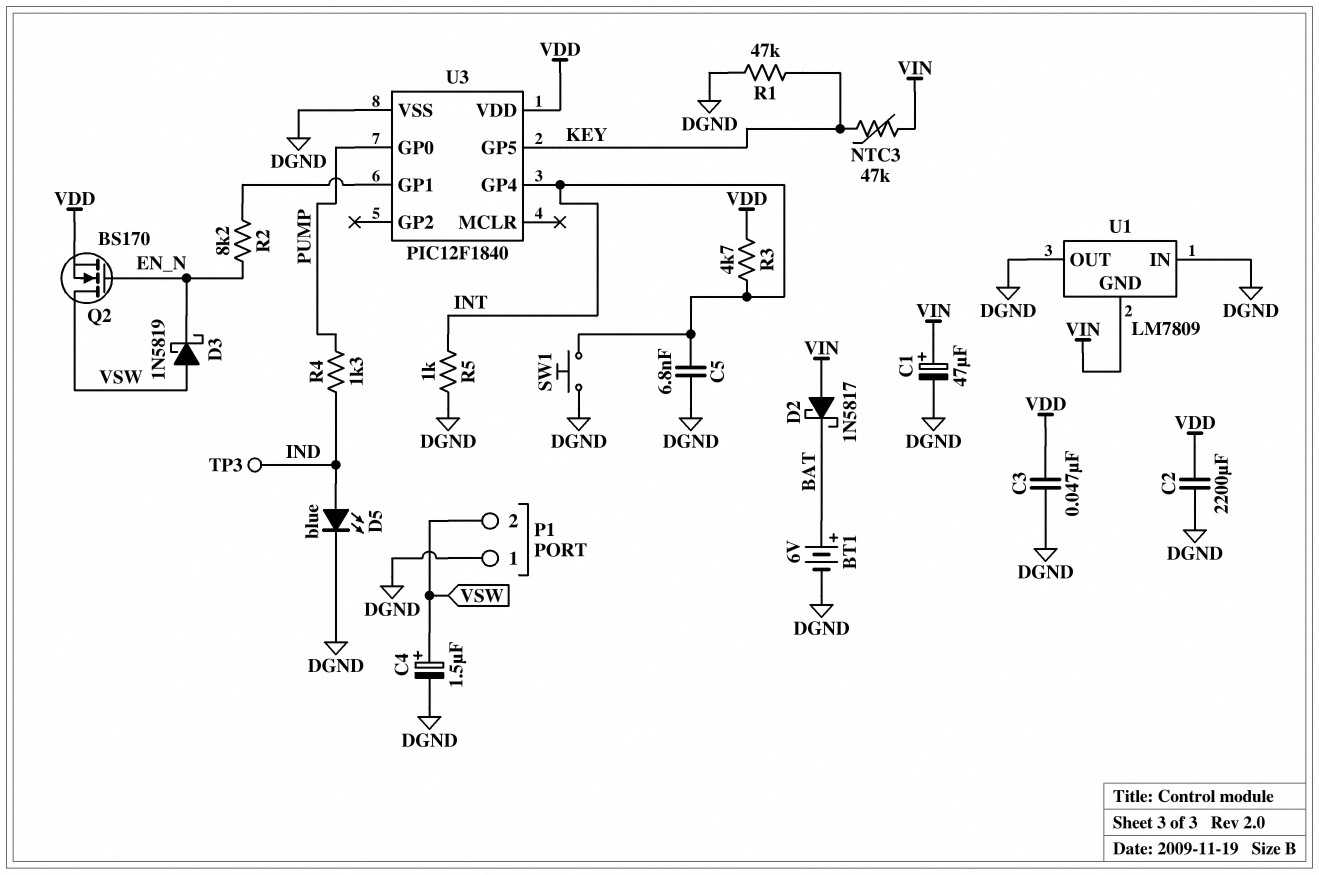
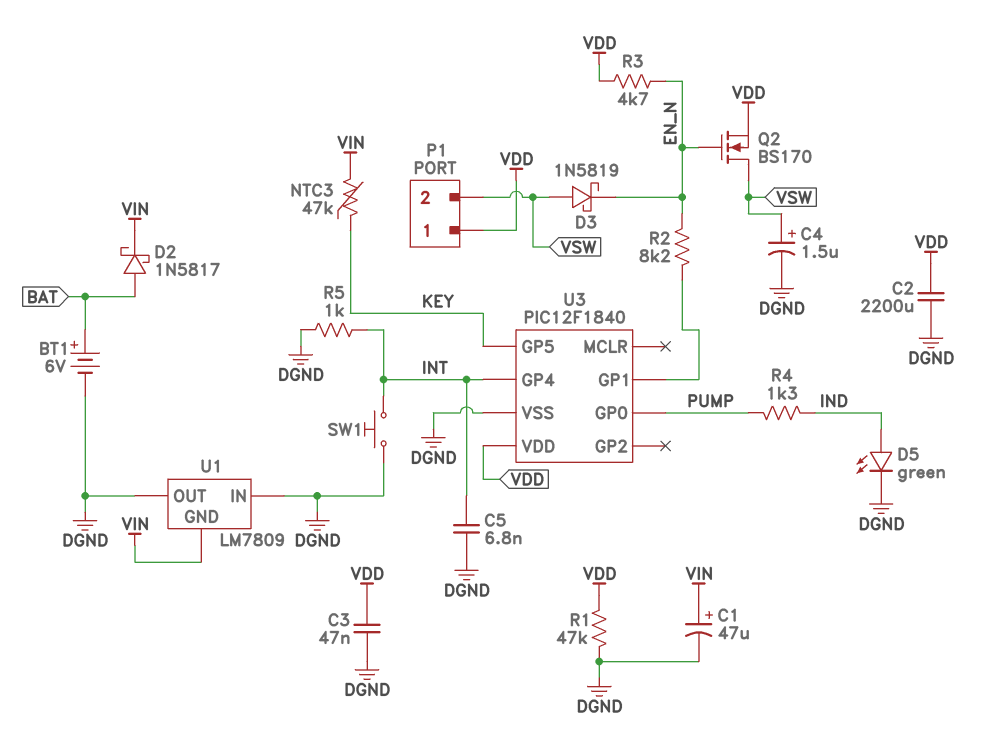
D2: schottky 1N5817 (A VIN, K BAT) -> schottky 1N5817 (A BAT, K VIN)
D5: LED blue (A IND, K DGND) -> LED green (A IND, K DGND)
P1 pin 1: DGND -> VDD
R1: 47k (DGND, KEY) -> 47k (DGND, VDD)
R3: 4.7k (INT, VDD) -> 4.7k (EN_N, VDD)
TP3: test point (IND) -> none

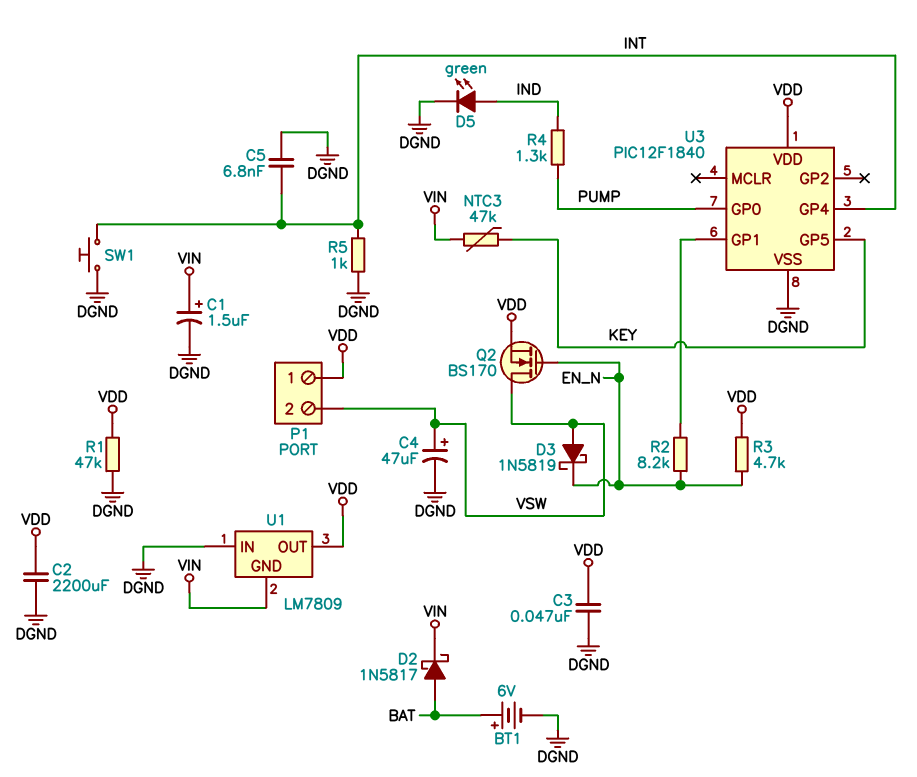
C1: 47uF (plus VIN, minus DGND) -> 1.5uF (plus VIN, minus DGND)
C4: 1.5uF (plus VSW, minus DGND) -> 47uF (plus VSW, minus DGND)
U1 pin OUT: DGND -> VDD

